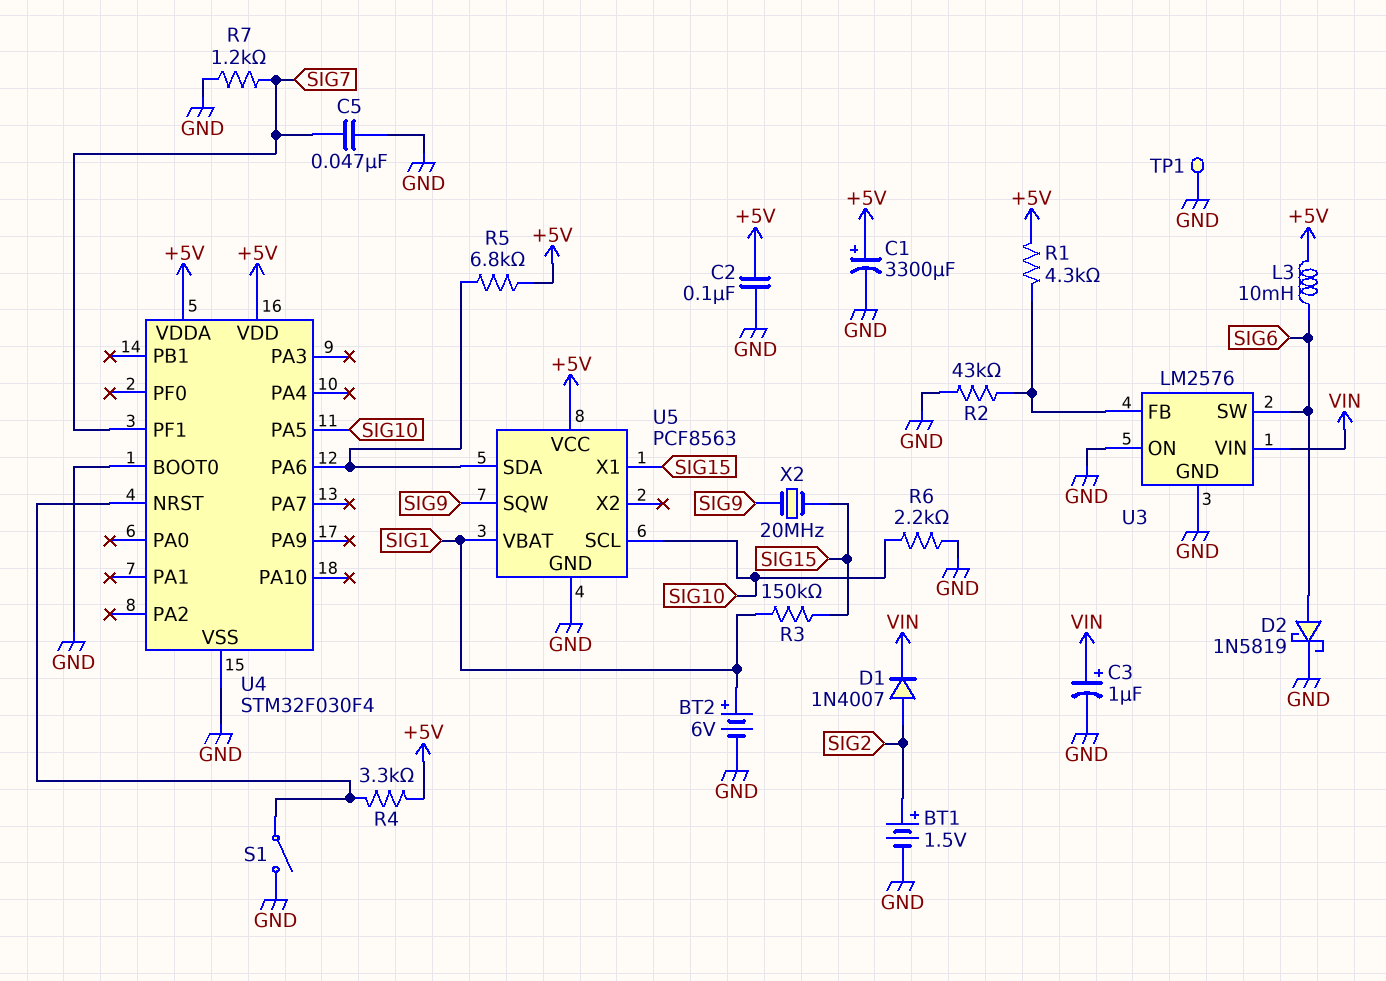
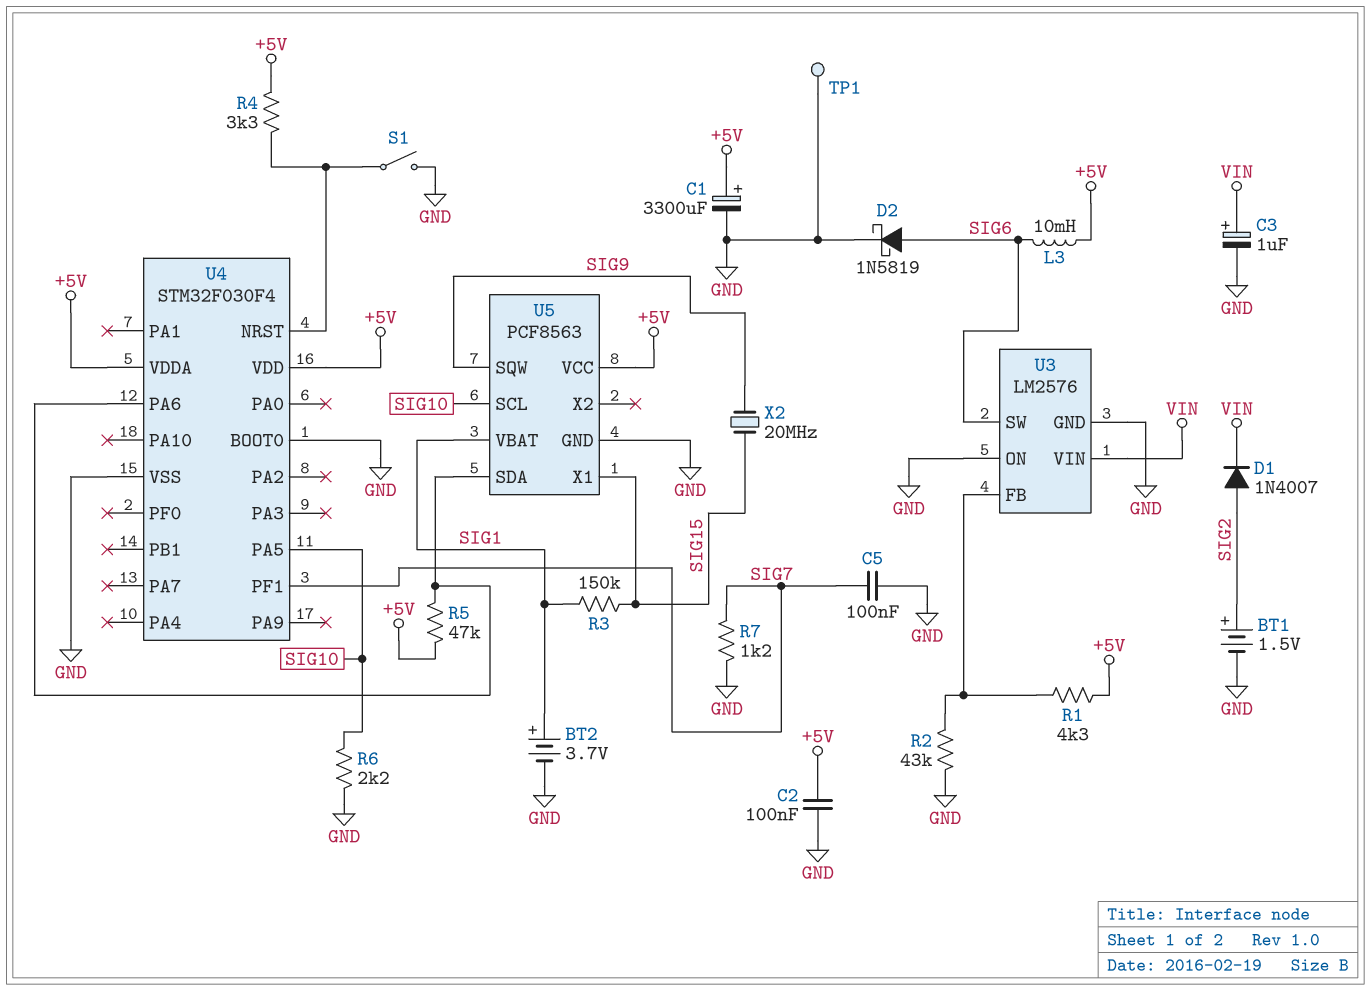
BT2: 6V (plus SIG1, minus GND) -> 3.7V (plus SIG1, minus GND)
C5: 47nF (GND, SIG7) -> 100nF (GND, SIG7)
R5: 6.8k (+5V, U4/PA6) -> 47k (+5V, U4/PA6)

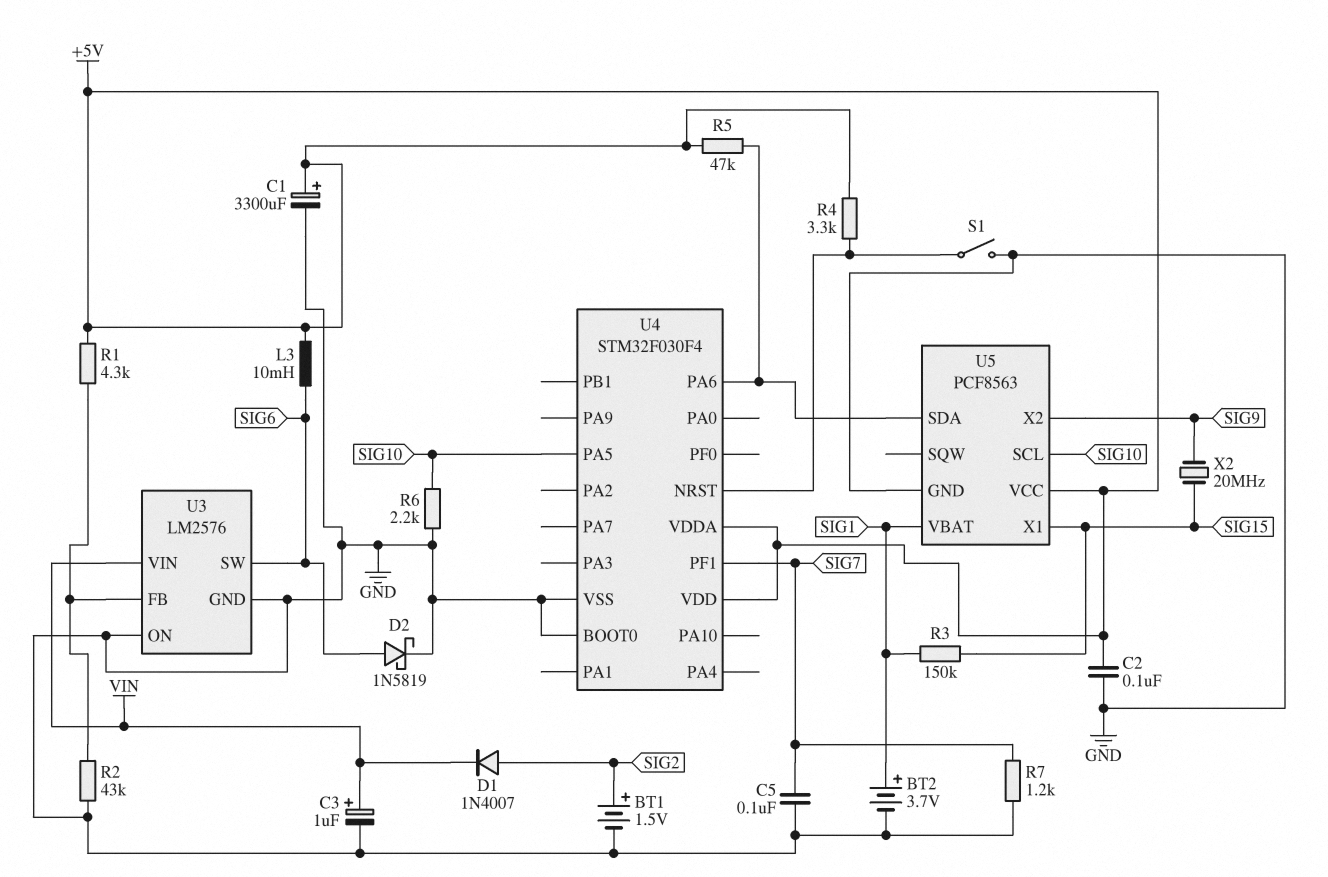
TP1: test point (GND) -> none
U5 pin SQW: SIG9 -> none
U5 pin X2: none -> SIG9

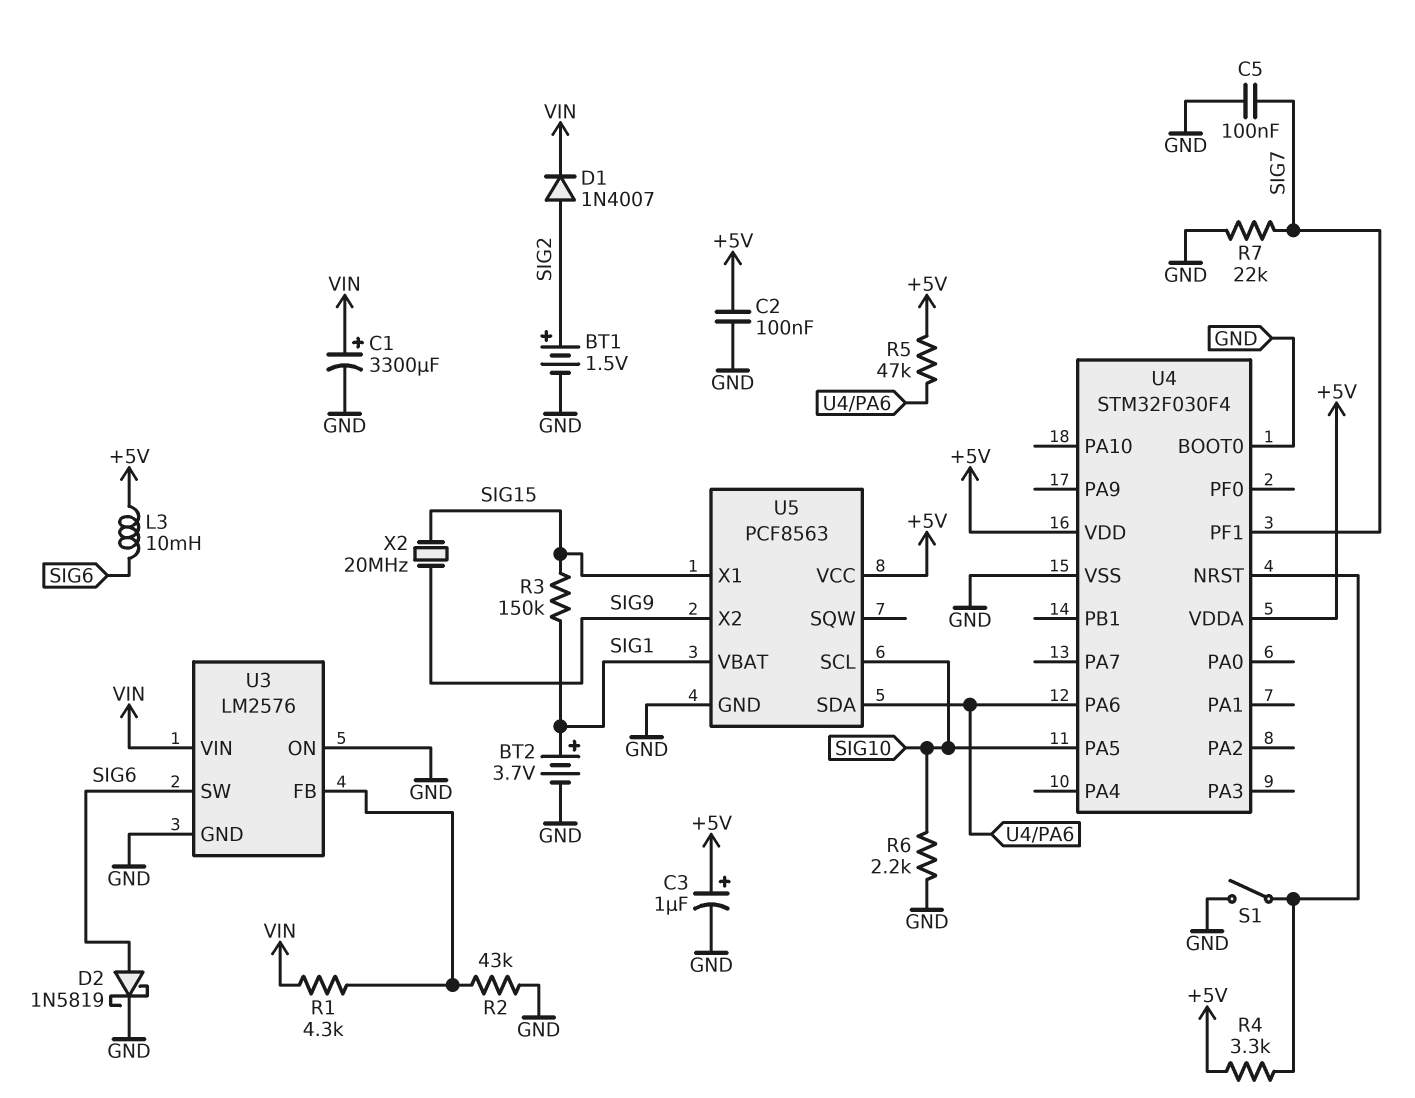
C1: 3300uF (plus +5V, minus GND) -> 3300uF (plus VIN, minus GND)
C3: 1uF (plus VIN, minus GND) -> 1uF (plus +5V, minus GND)
R1: 4.3k (+5V, U3/FB) -> 4.3k (U3/FB, VIN)
R7: 1.2k (GND, SIG7) -> 22k (GND, SIG7)

